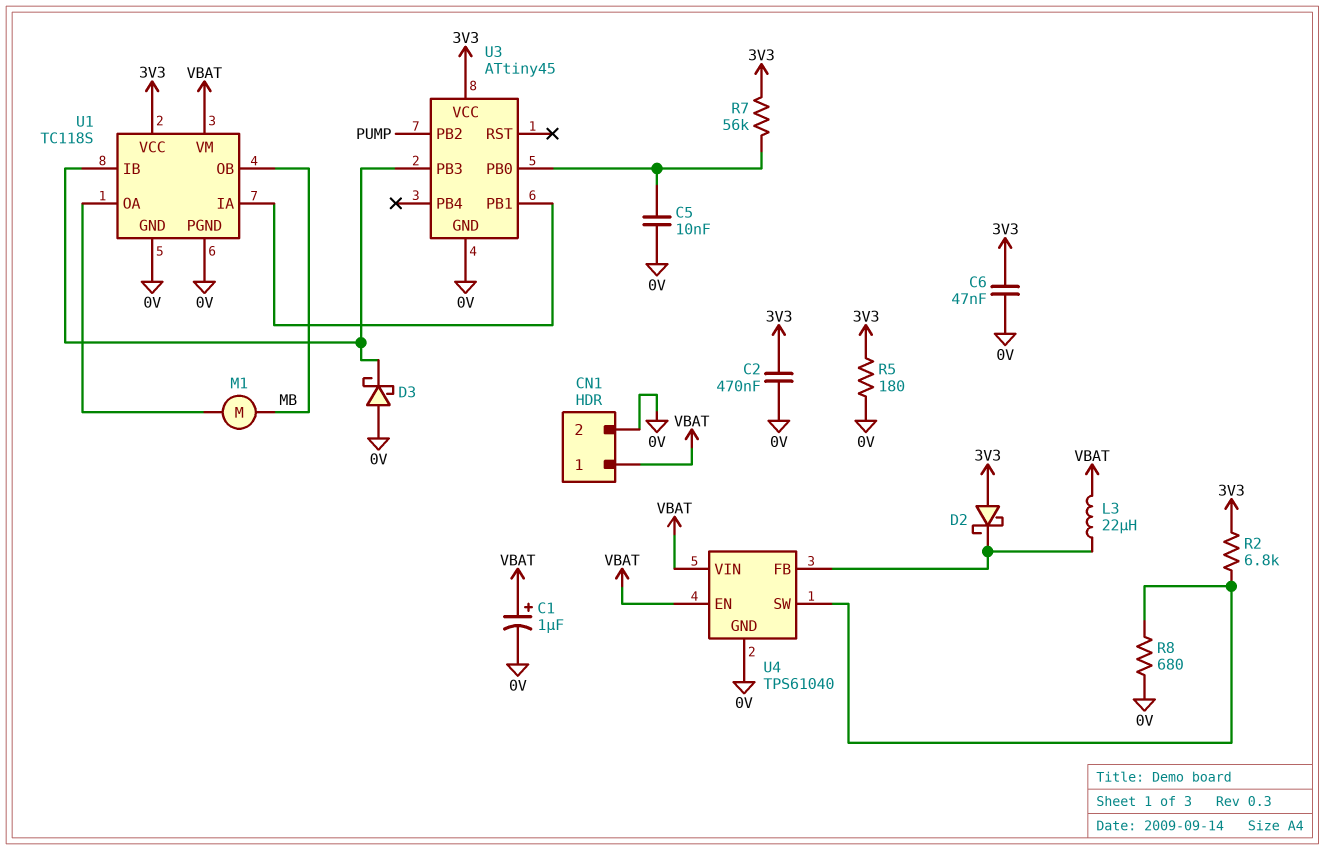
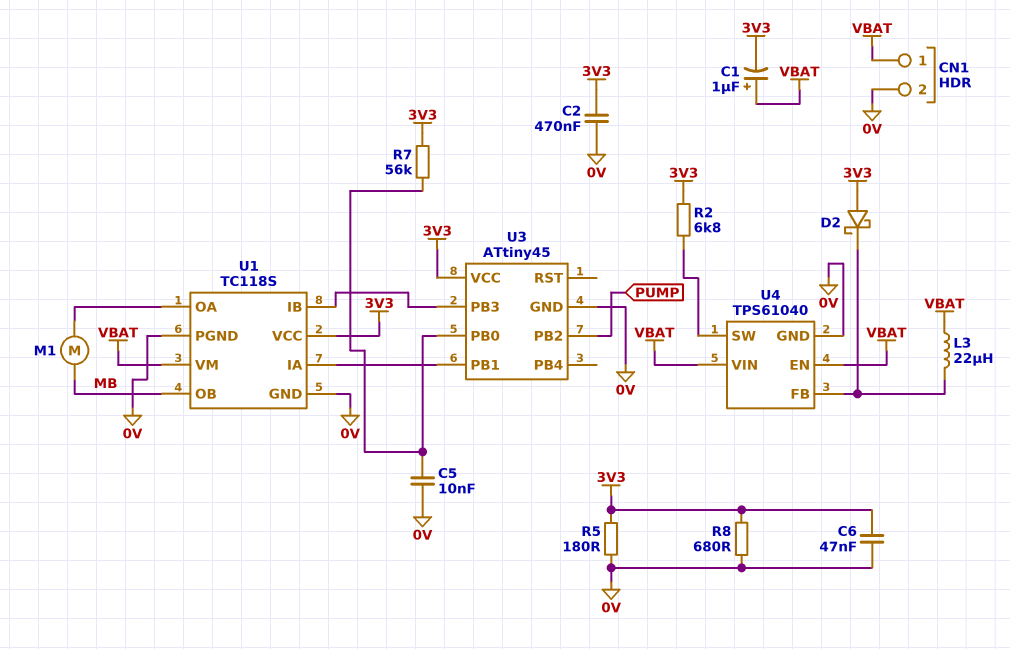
C1: 1uF (plus VBAT, minus 0V) -> 1uF (plus VBAT, minus 3V3)
D3: schottky (A 0V, K U1/IB) -> none
R8: 680 (0V, U4/SW) -> 680 (0V, 3V3)

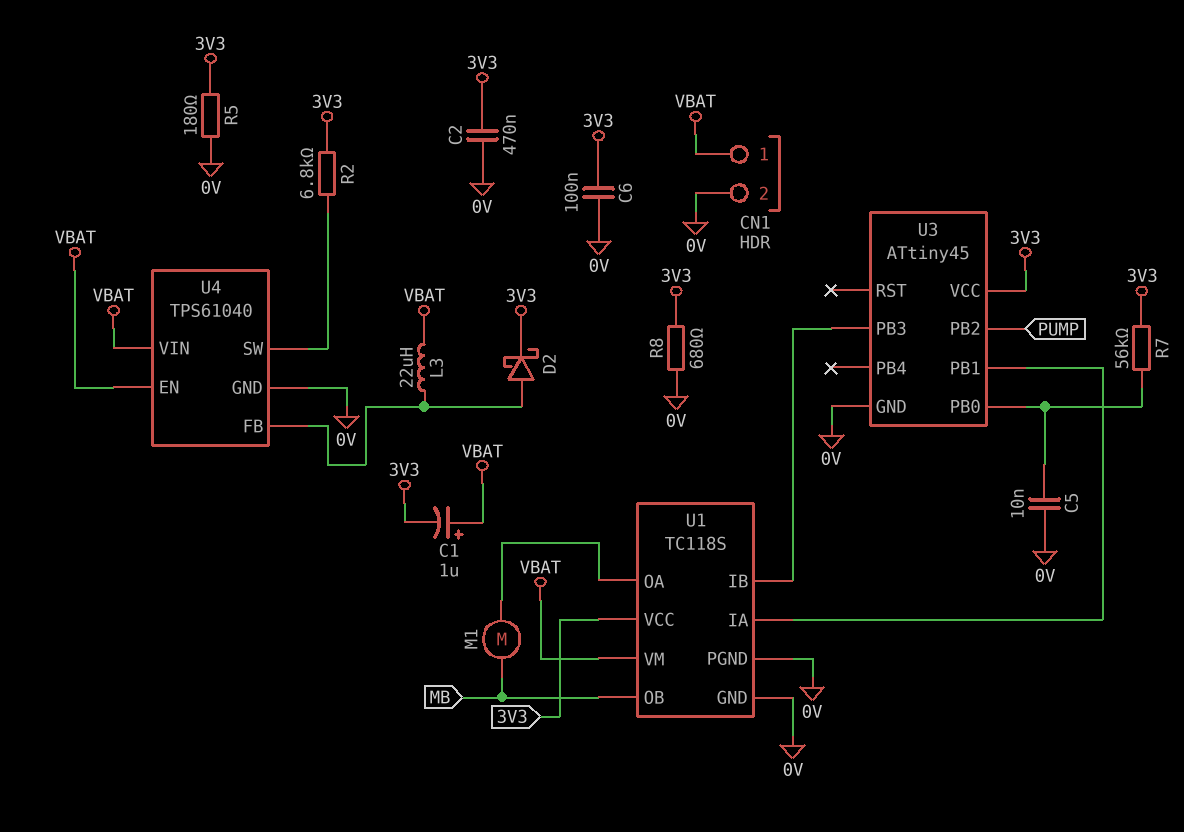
C6: 47nF (0V, 3V3) -> 100nF (0V, 3V3)
D2: schottky (A 3V3, K U4/FB) -> schottky (A U4/FB, K 3V3)

